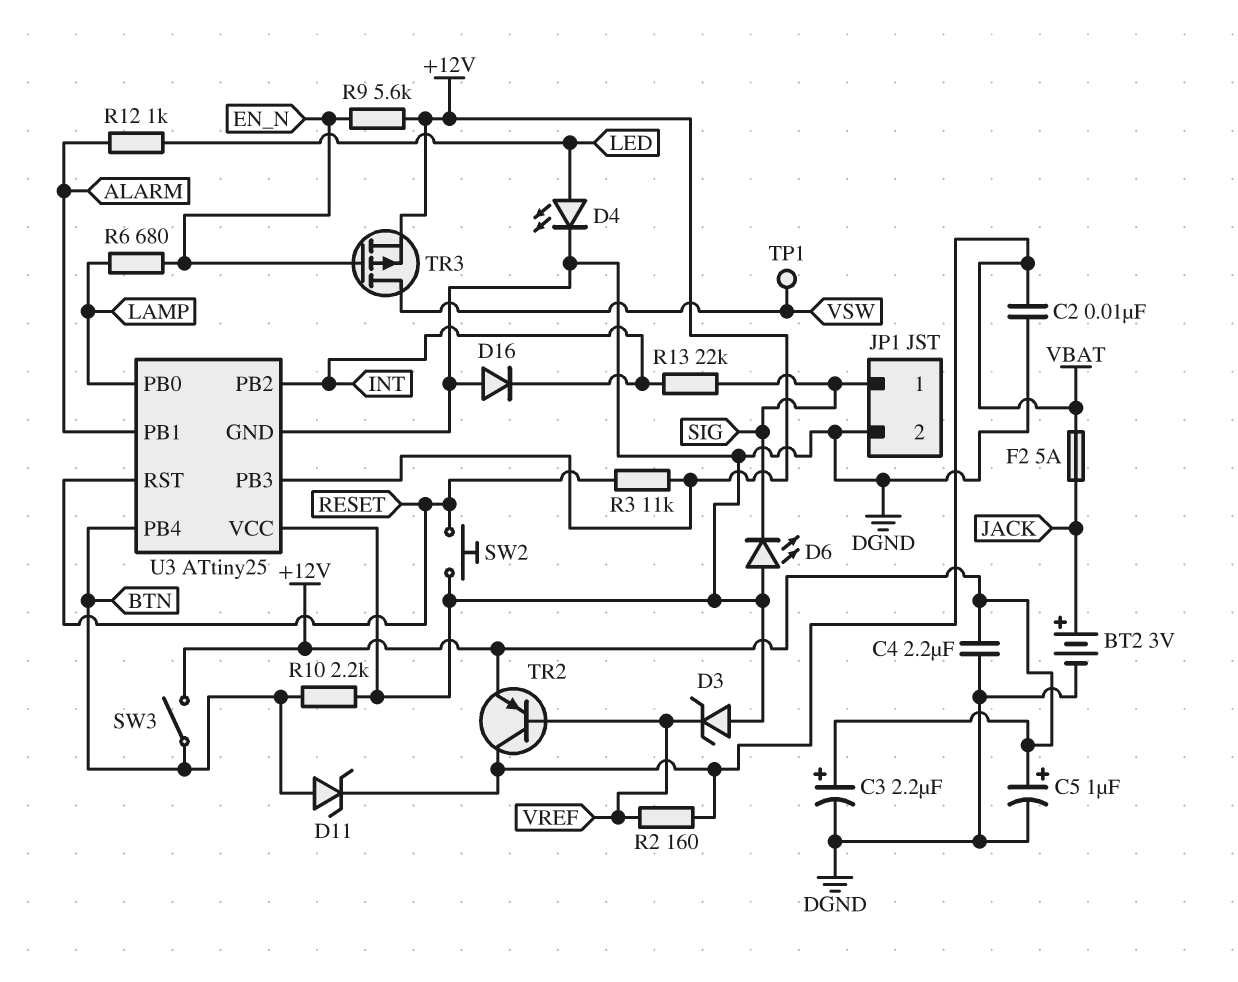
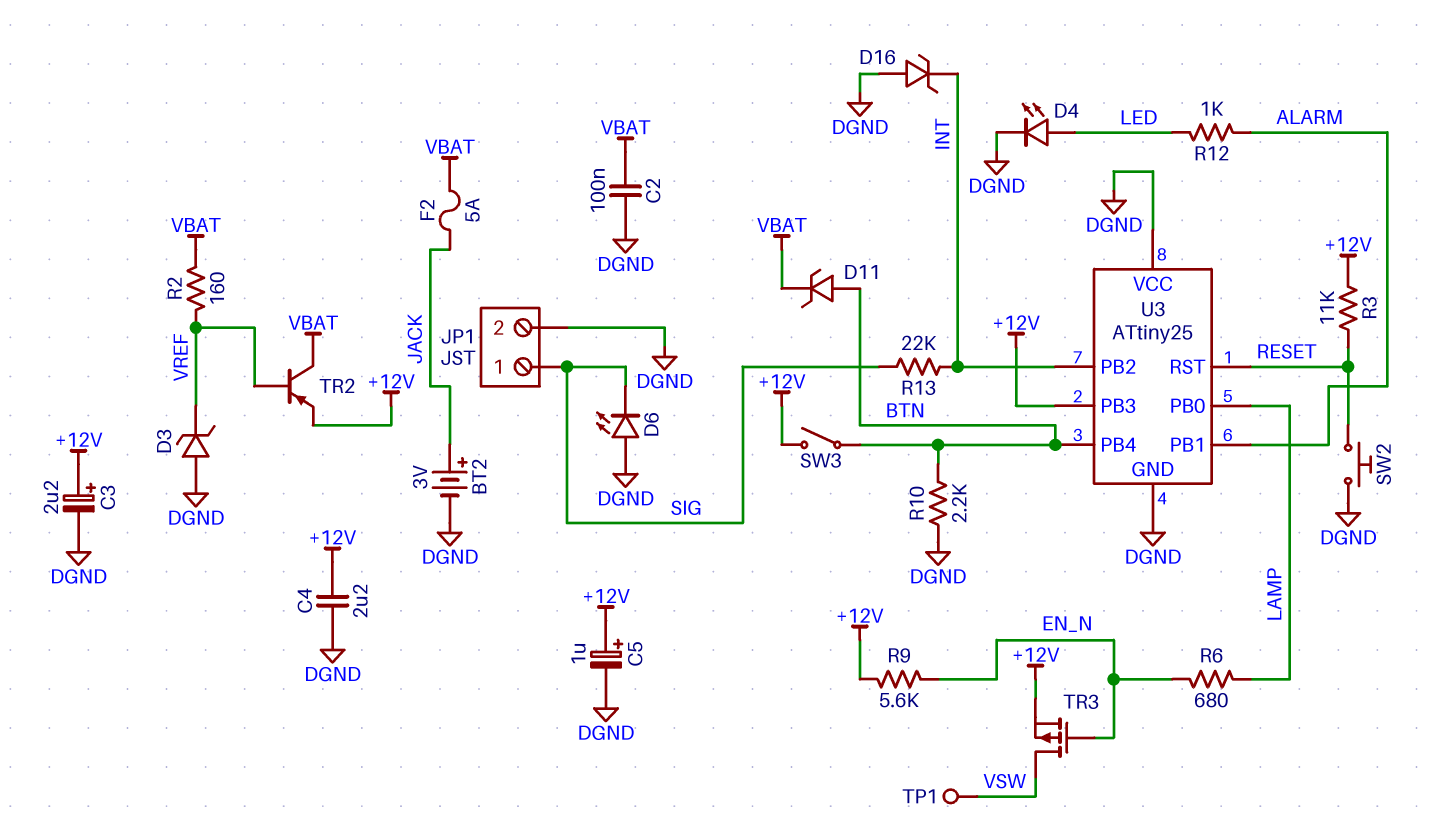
C2: 10nF (DGND, VBAT) -> 100nF (DGND, VBAT)
D16: diode (A DGND, K INT) -> zener (A DGND, K INT)

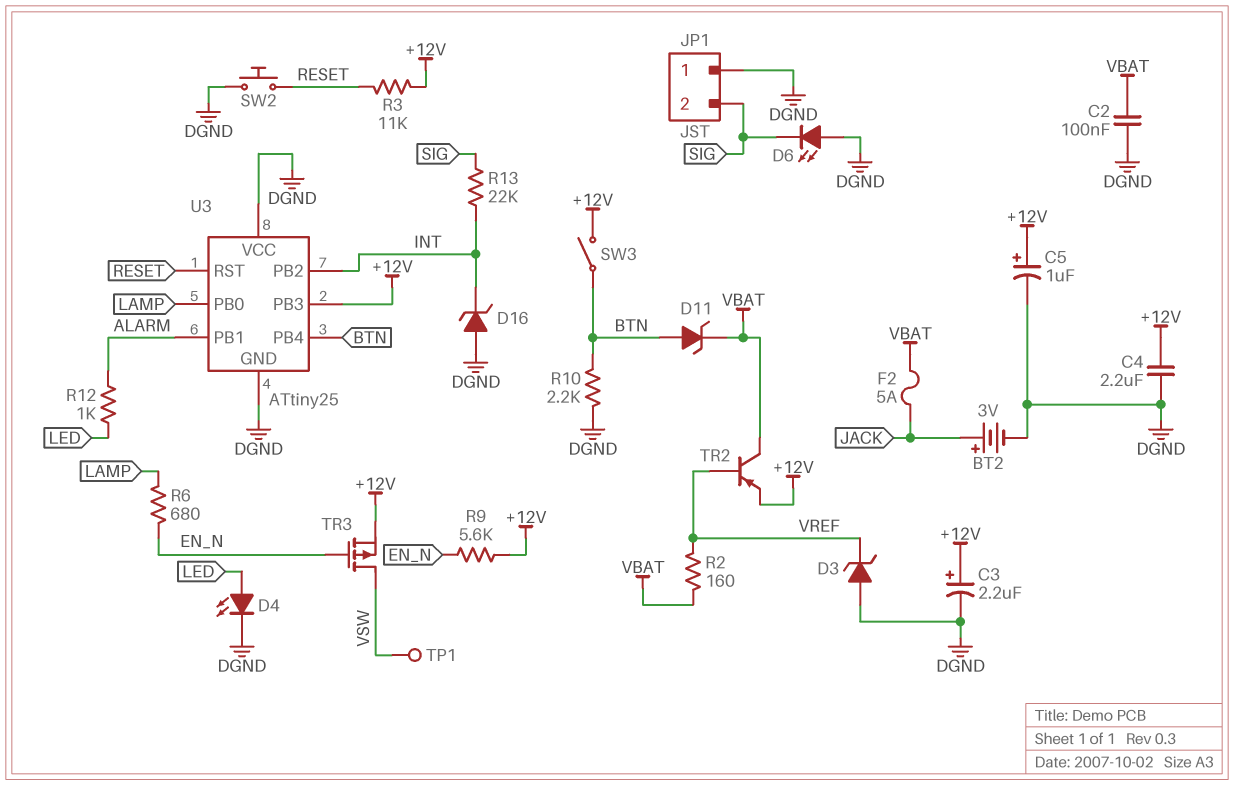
JP1 pin 1: SIG -> DGND
JP1 pin 2: DGND -> SIG

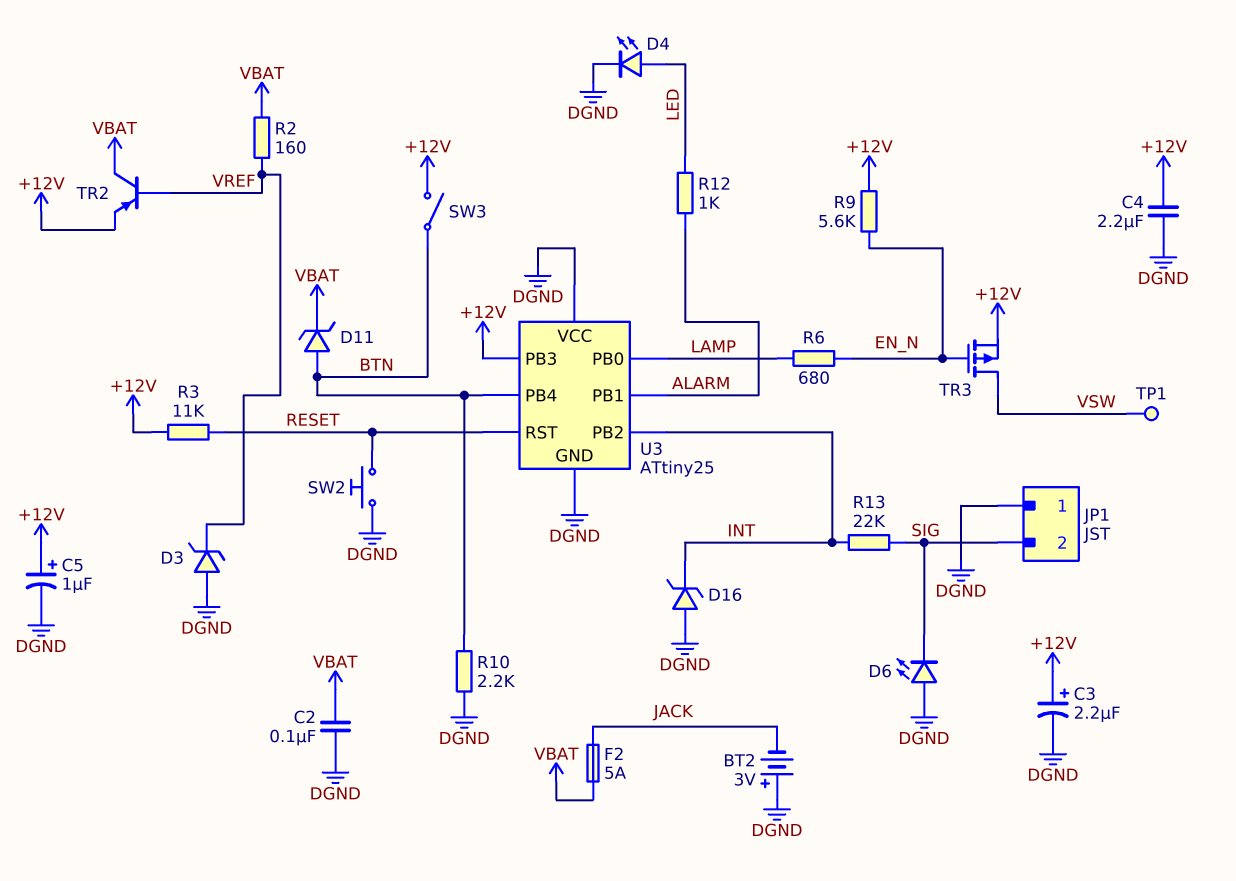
BT2: 3V (plus JACK, minus DGND) -> 3V (plus DGND, minus JACK)

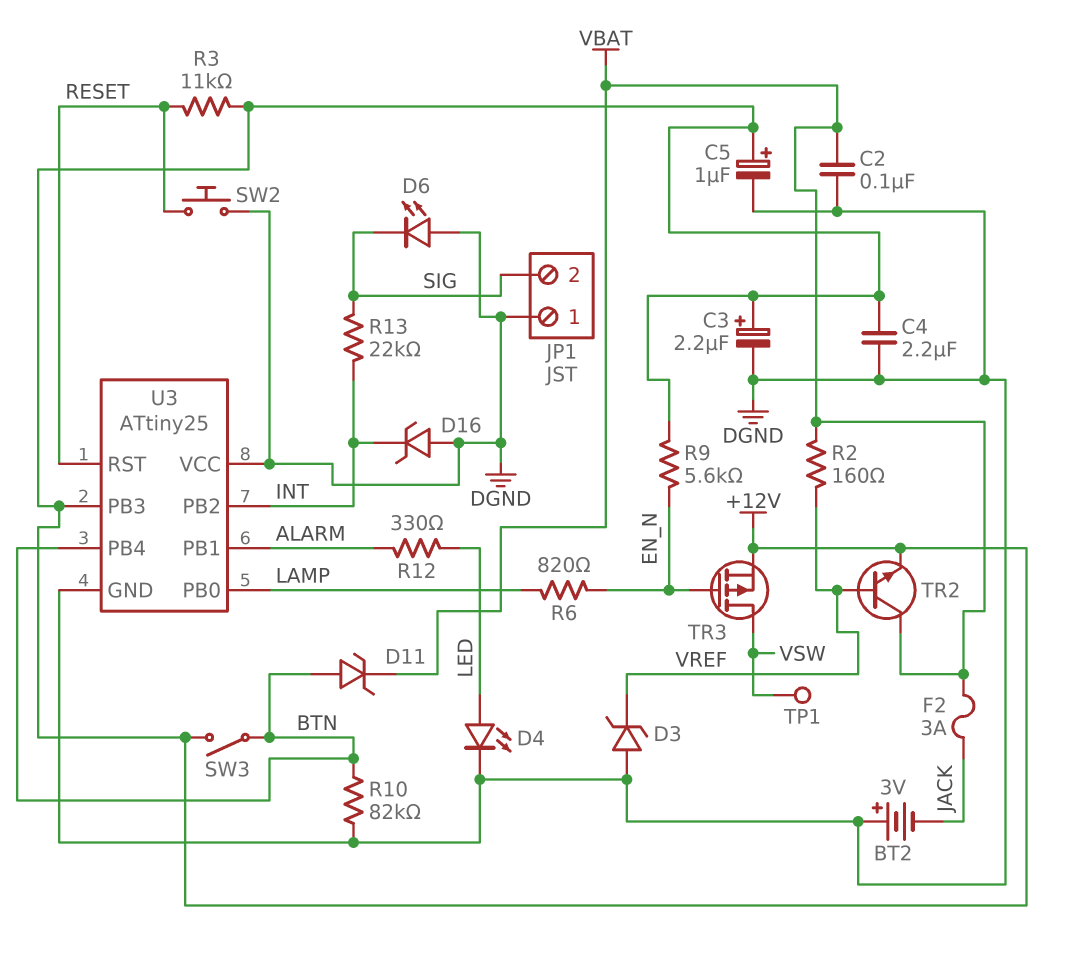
F2: 5A (JACK, VBAT) -> 3A (JACK, VBAT)
R6: 680 (EN_N, LAMP) -> 820 (EN_N, LAMP)
R10: 2.2k (BTN, DGND) -> 82k (BTN, DGND)
R12: 1k (ALARM, LED) -> 330 (ALARM, LED)
TR2: PNP (B VREF, C VBAT, E +12V) -> NPN (B VREF, C VBAT, E +12V)

